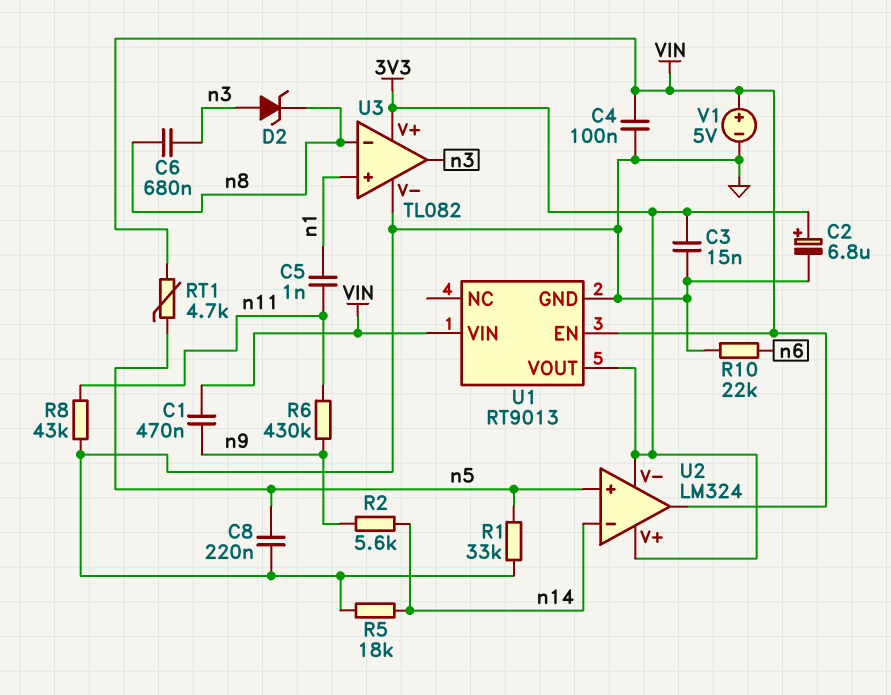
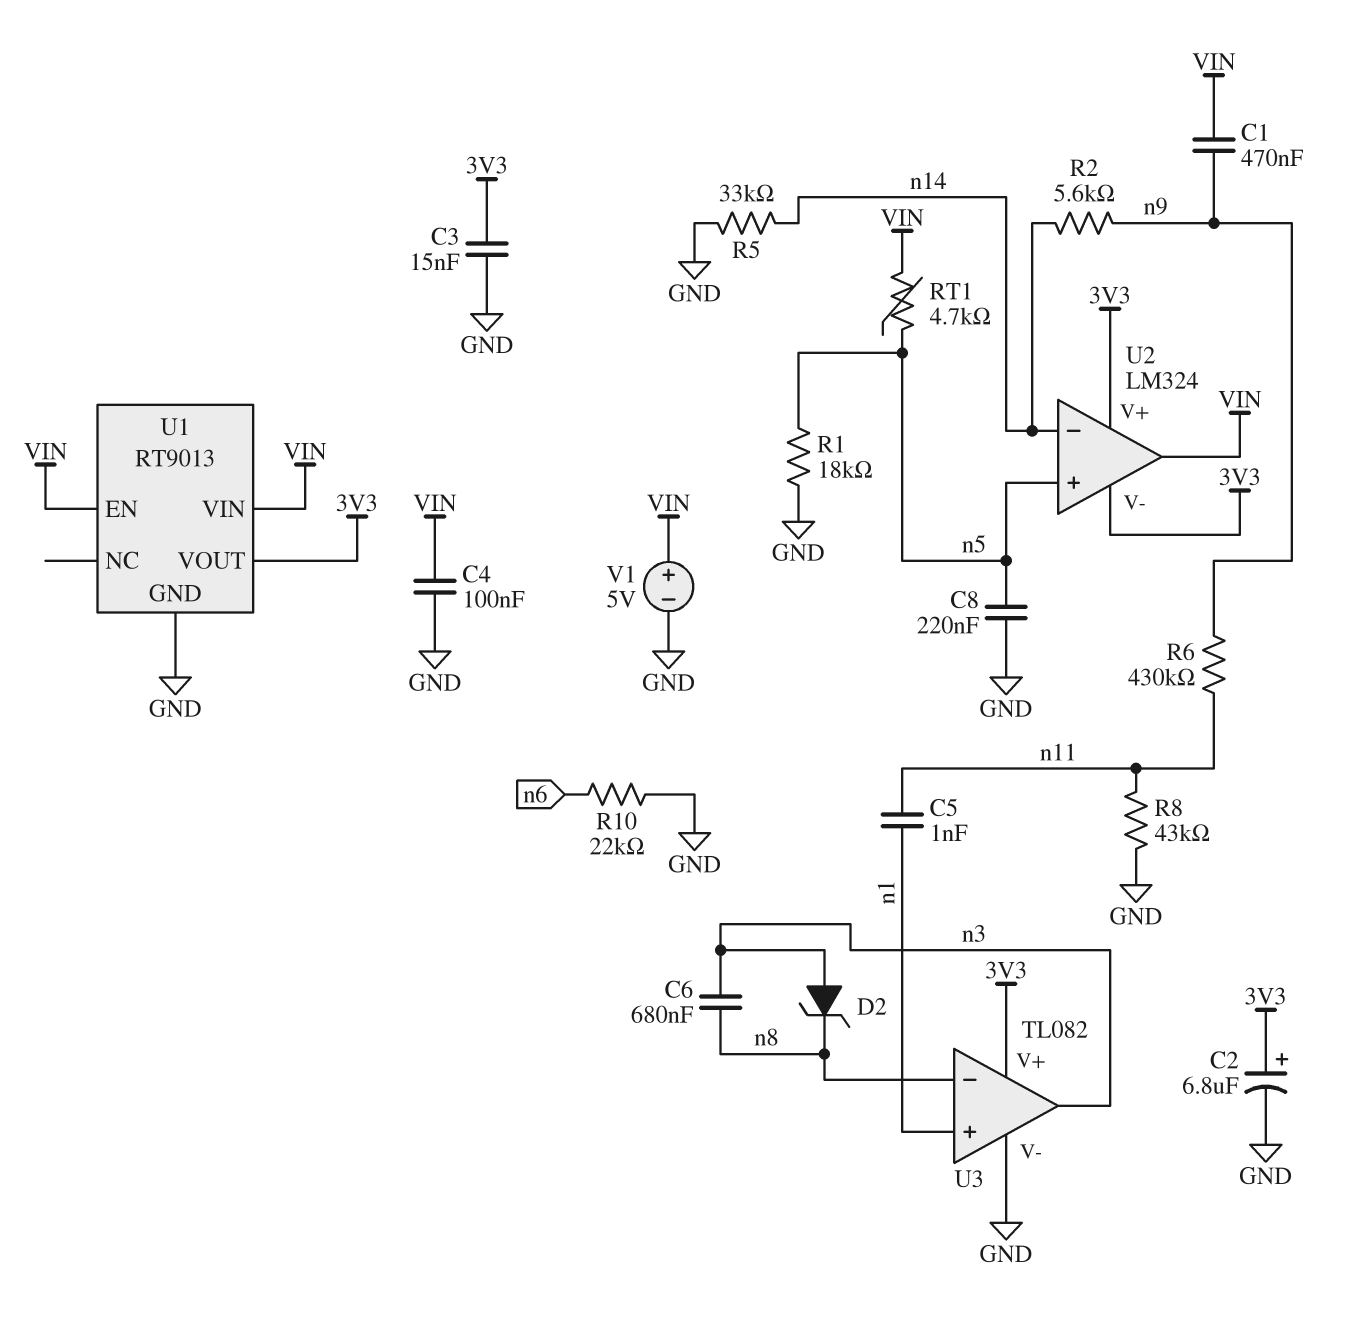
R1: 33k (GND, n5) -> 18k (GND, n5)
R5: 18k (GND, n14) -> 33k (GND, n14)

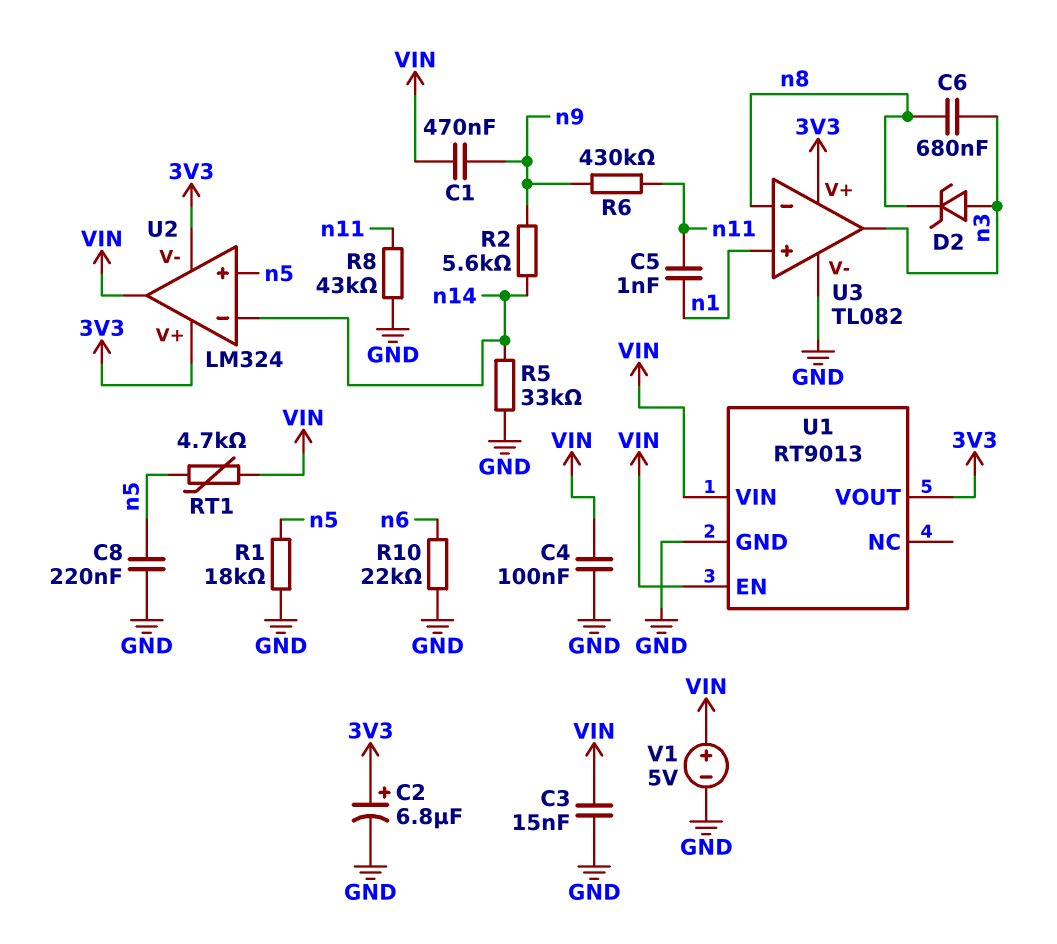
C3: 15nF (3V3, GND) -> 15nF (GND, VIN)

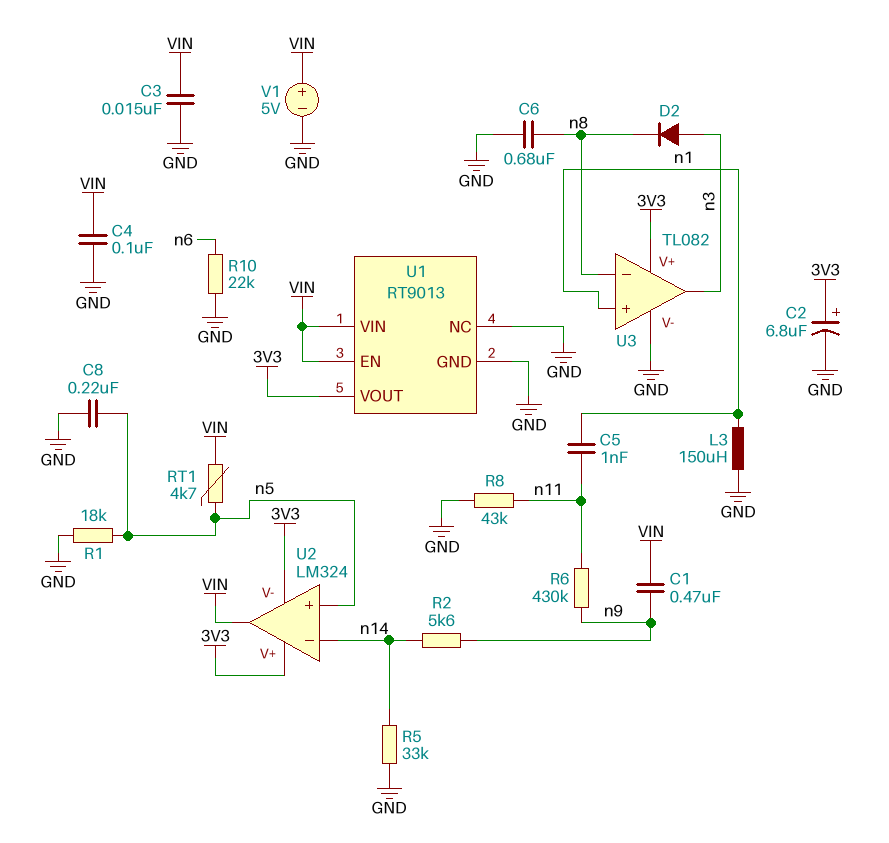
C6: 680nF (n3, n8) -> 680nF (GND, n8)
D2: zener (A n3, K n8) -> diode (A n3, K n8)
L3: none -> 150uH (GND, n1)
U1 pin NC: none -> GND

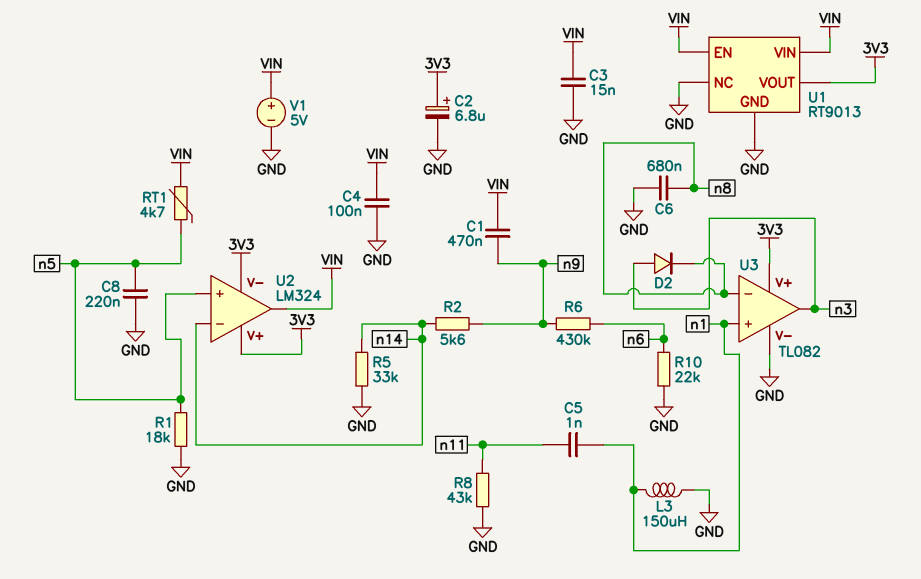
R6: 430k (n9, n11) -> 430k (n6, n9)

